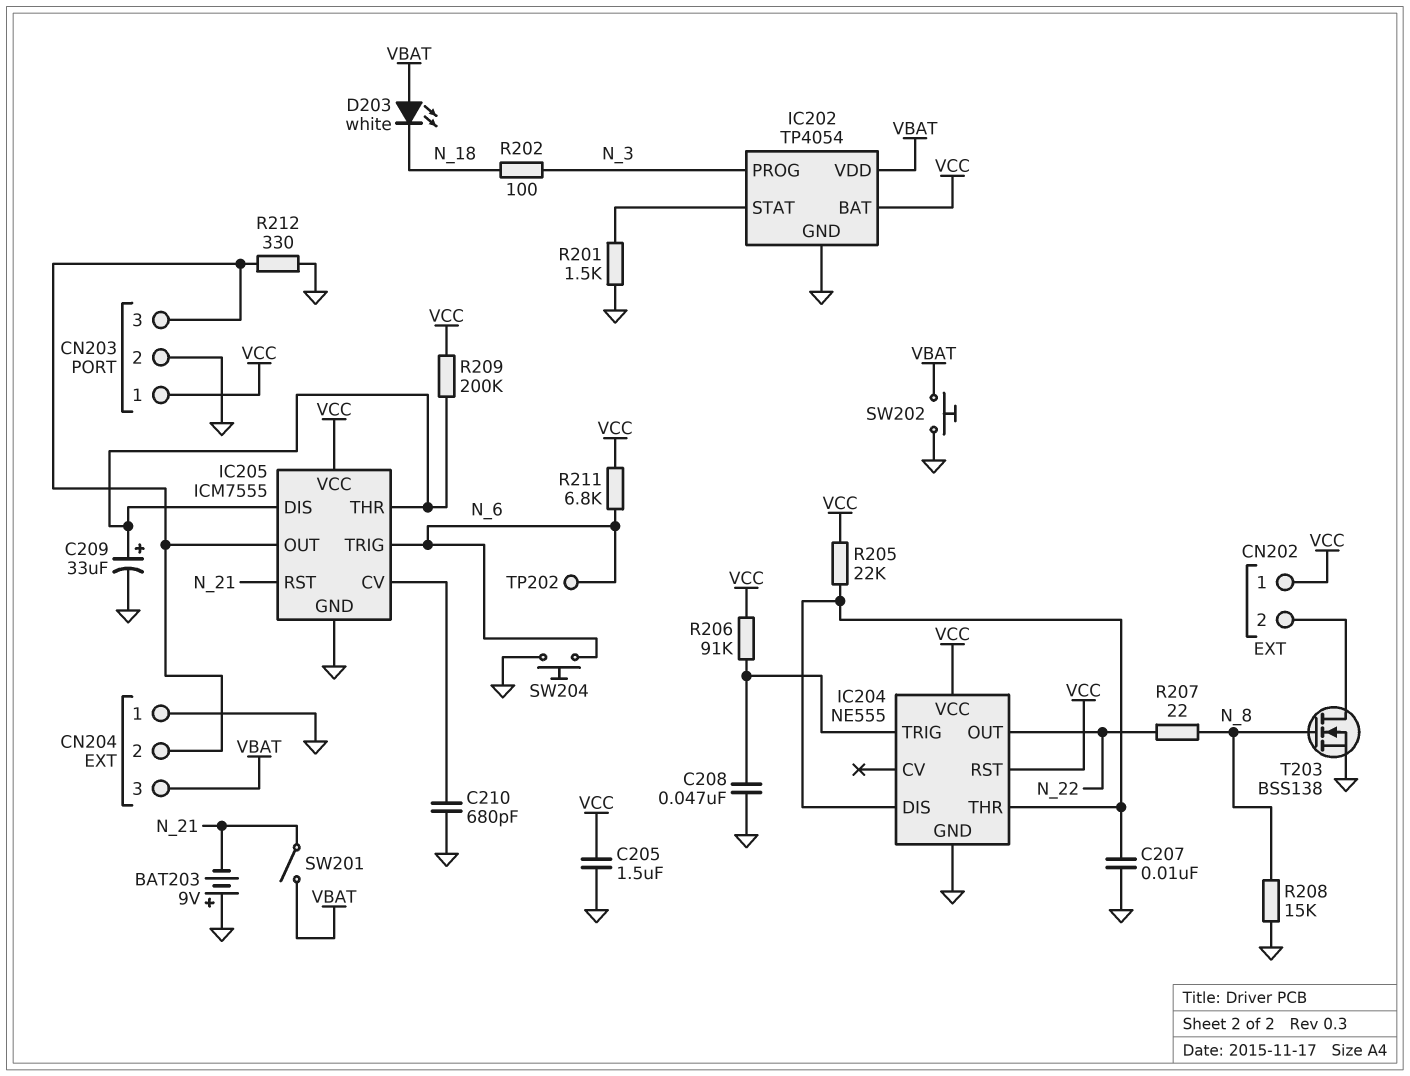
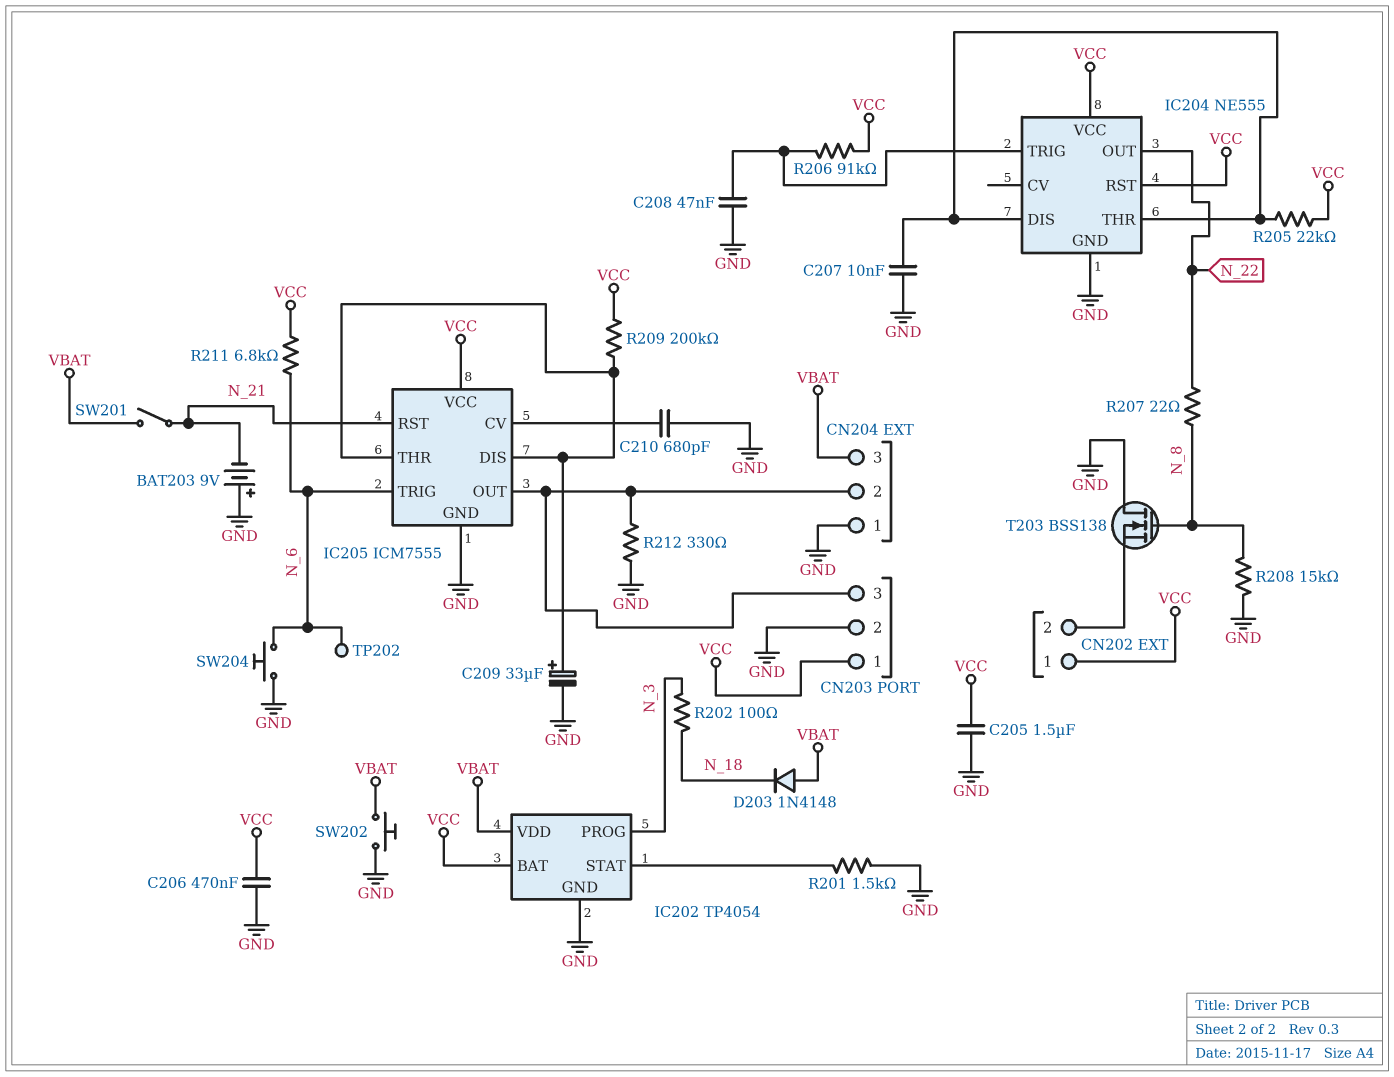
C206: none -> 470nF (GND, VCC)
D203: LED white (A VBAT, K N_18) -> diode 1N4148 (A VBAT, K N_18)
T203: NMOS BSS138 (G N_8, D CN202/2, S GND) -> NMOS BSS138 (G N_8, D GND, S CN202/2)

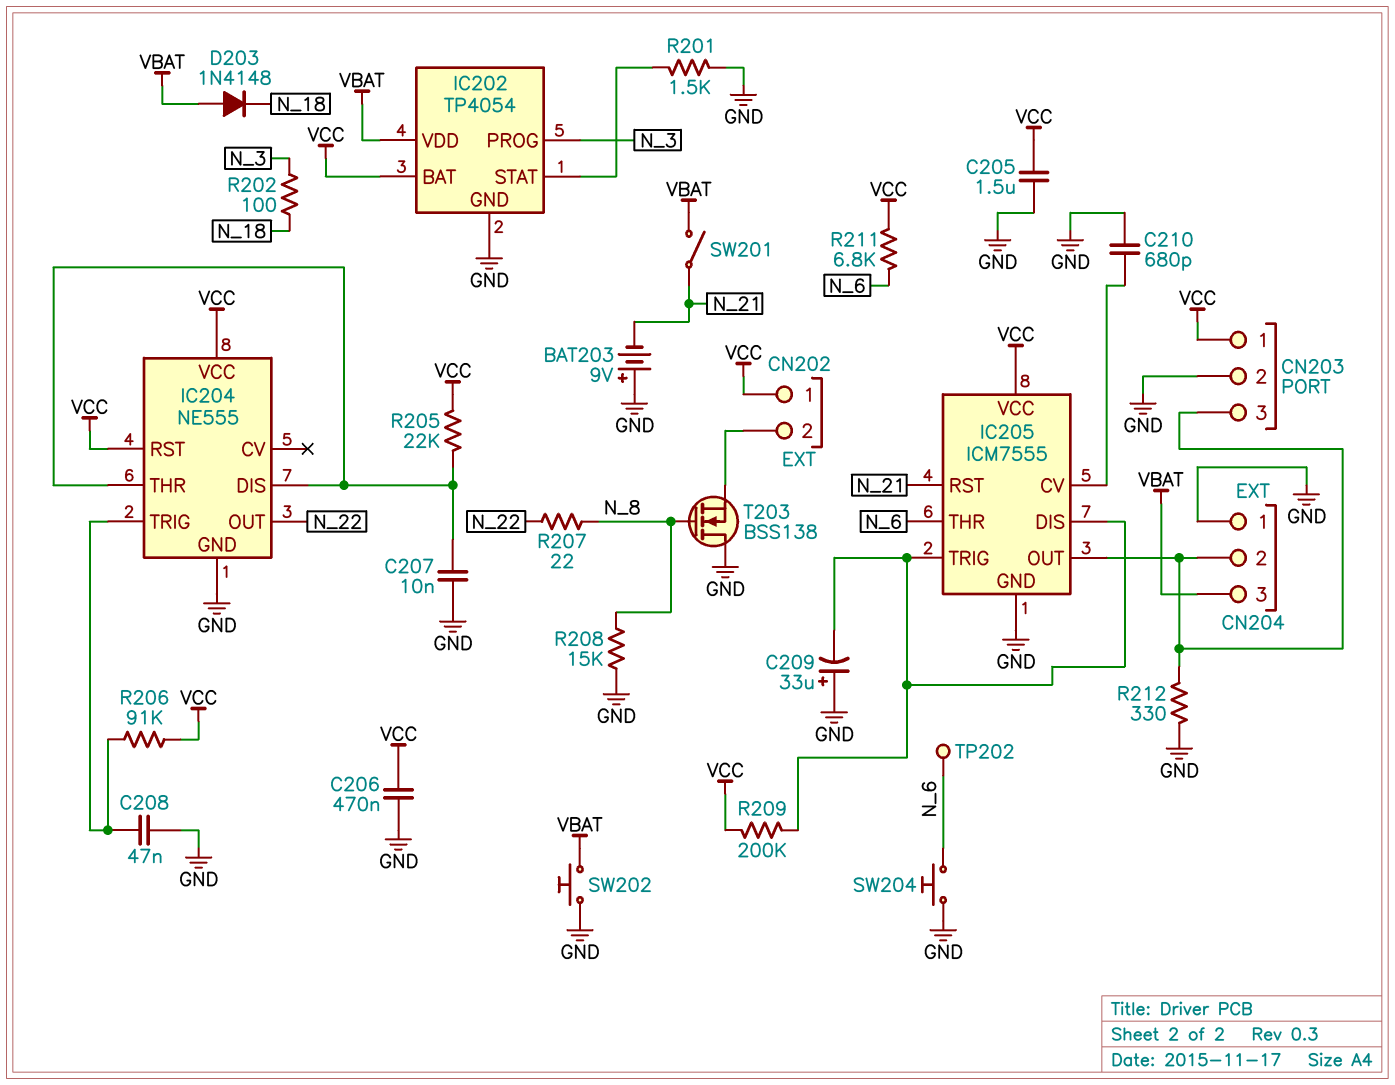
C209: 33uF (plus IC205/DIS, minus GND) -> 33uF (plus GND, minus IC205/DIS)
IC205 pin THR: IC205/DIS -> N_6
IC205 pin TRIG: N_6 -> IC205/DIS

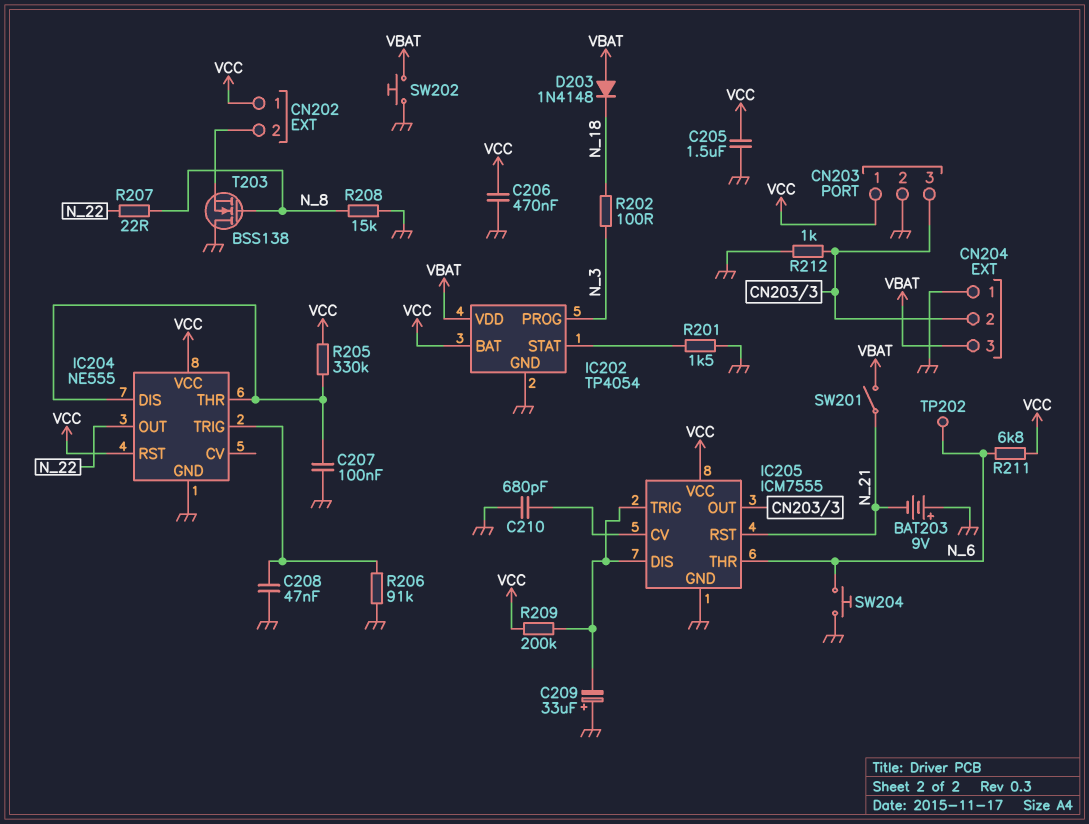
C207: 10nF (GND, IC204/DIS) -> 100nF (GND, IC204/DIS)
R205: 22k (IC204/DIS, VCC) -> 330k (IC204/DIS, VCC)
R206: 91k (IC204/TRIG, VCC) -> 91k (GND, IC204/TRIG)
R212: 330 (CN203/3, GND) -> 1k (CN203/3, GND)

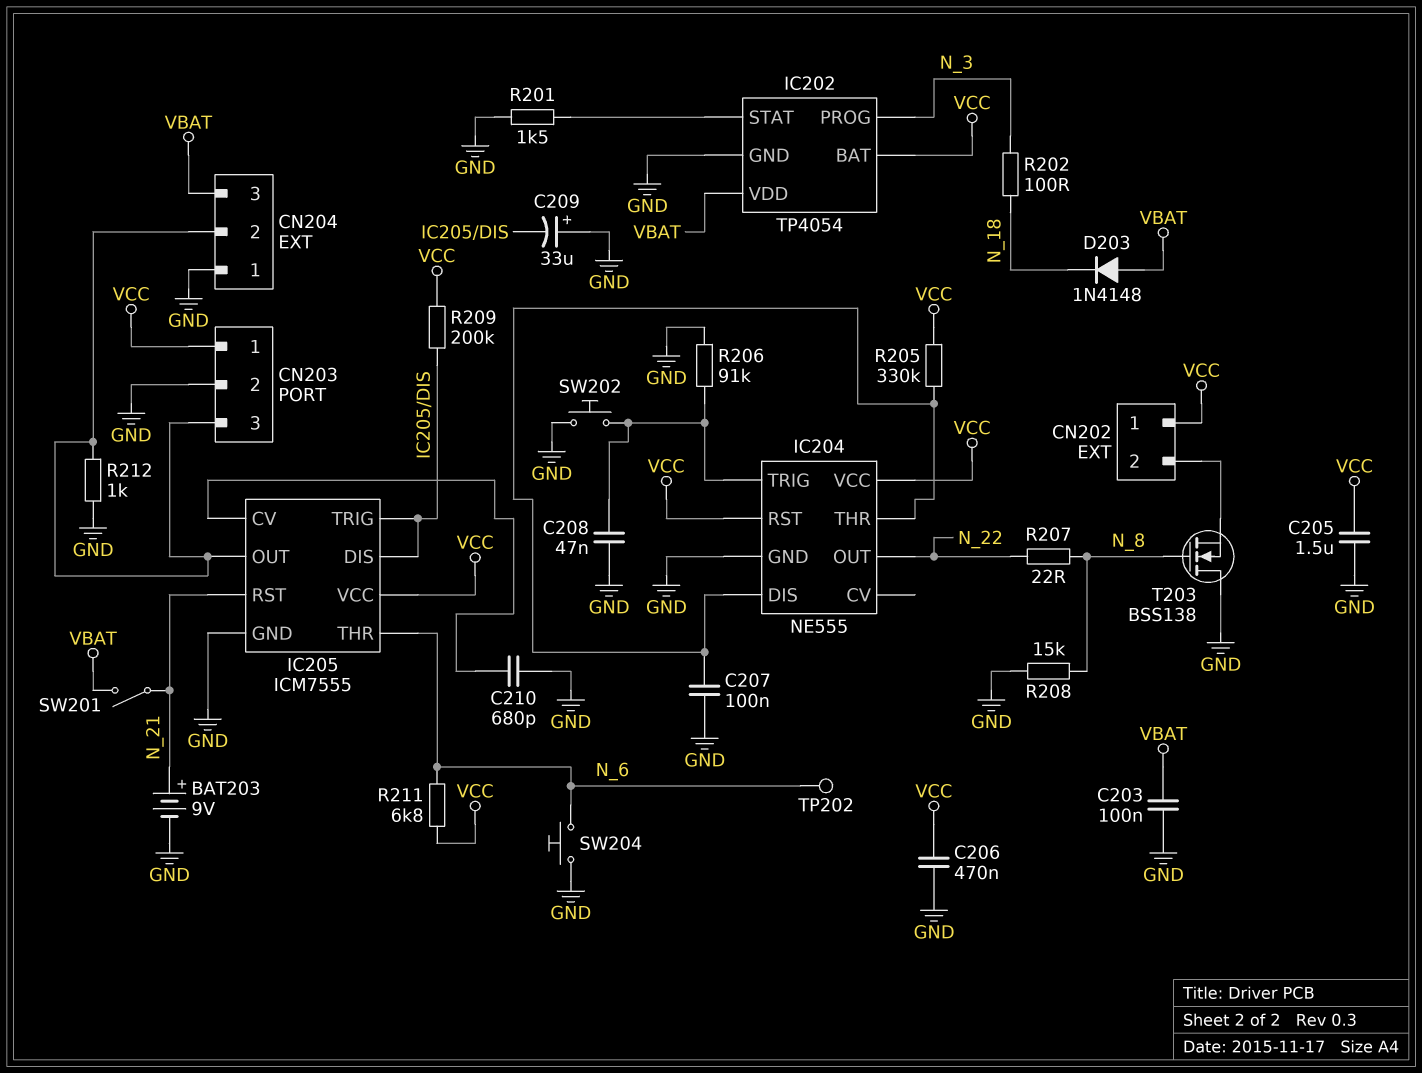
BAT203: 9V (plus GND, minus N_21) -> 9V (plus N_21, minus GND)
C203: none -> 100nF (GND, VBAT)
SW202: button (GND, VBAT) -> button (GND, IC204/TRIG)

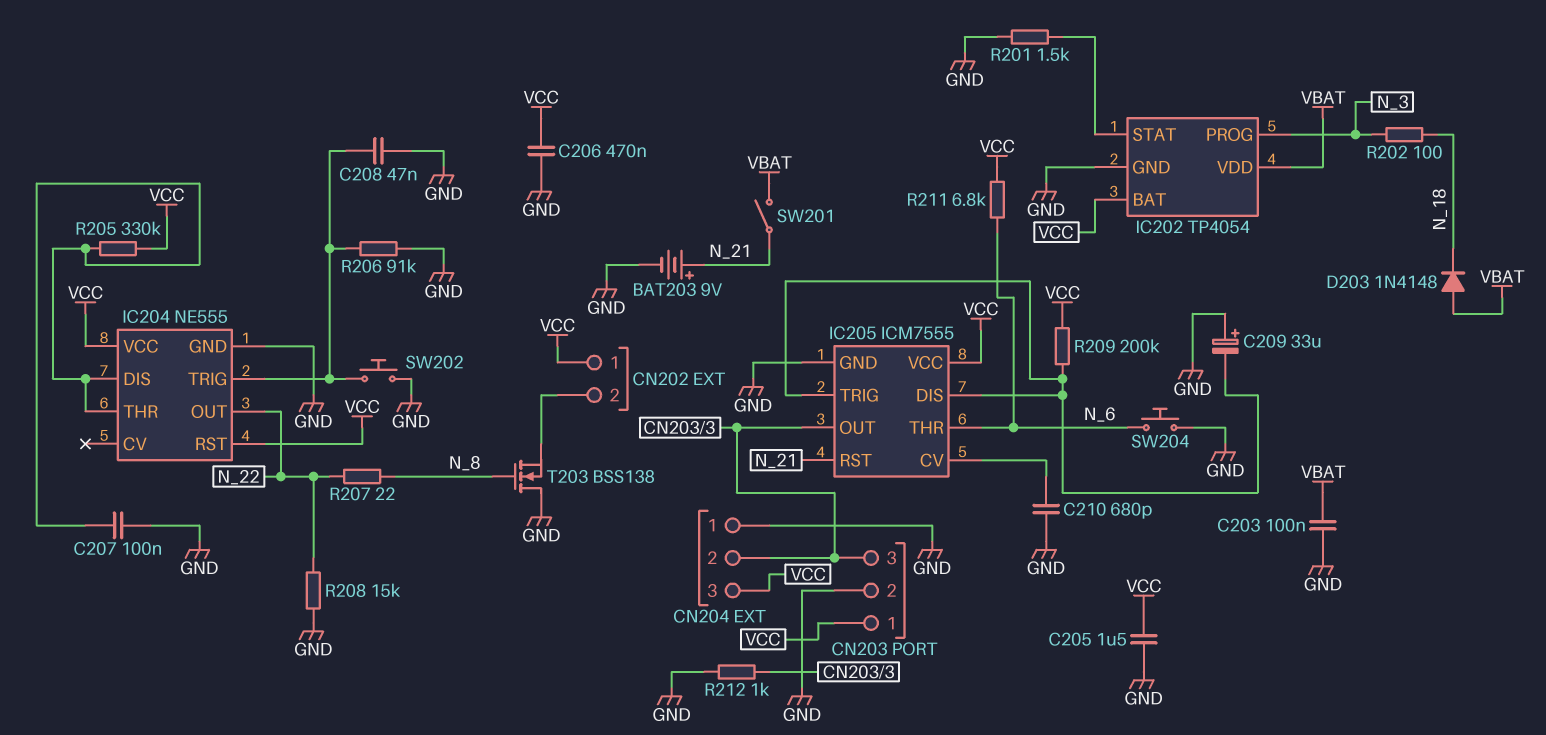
CN204 pin 3: VBAT -> VCC
R208: 15k (GND, N_8) -> 15k (GND, N_22)
TP202: test point (N_6) -> none

